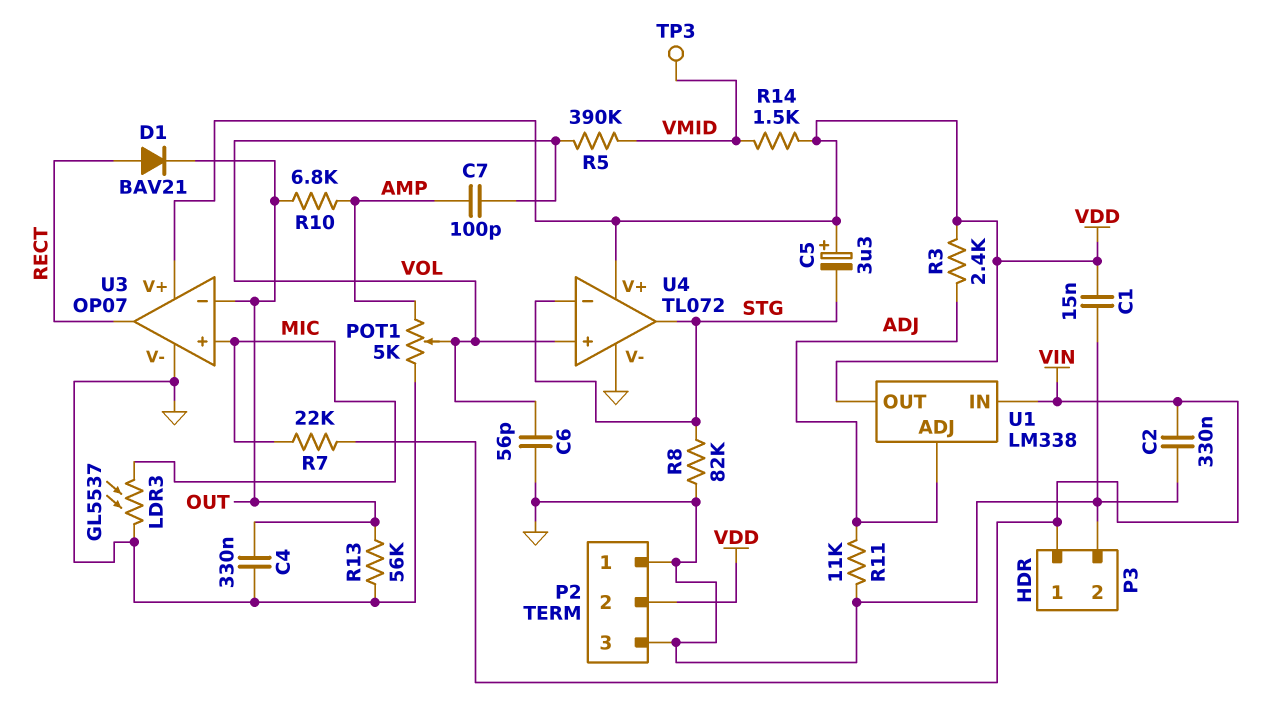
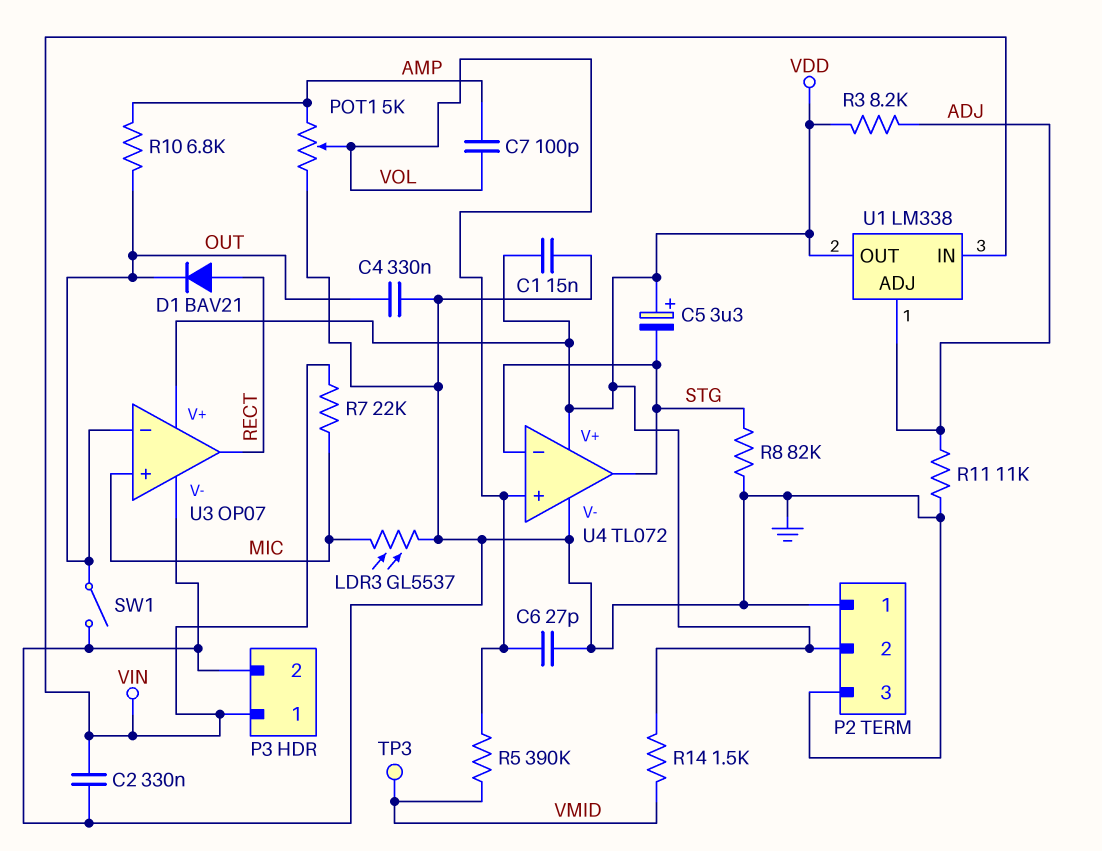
C6: 56pF (GND, VOL) -> 27pF (GND, VOL)
R3: 2.4k (ADJ, VDD) -> 8.2k (ADJ, VDD)
R13: 56k (GND, OUT) -> none
SW1: none -> switch (GND, OUT)

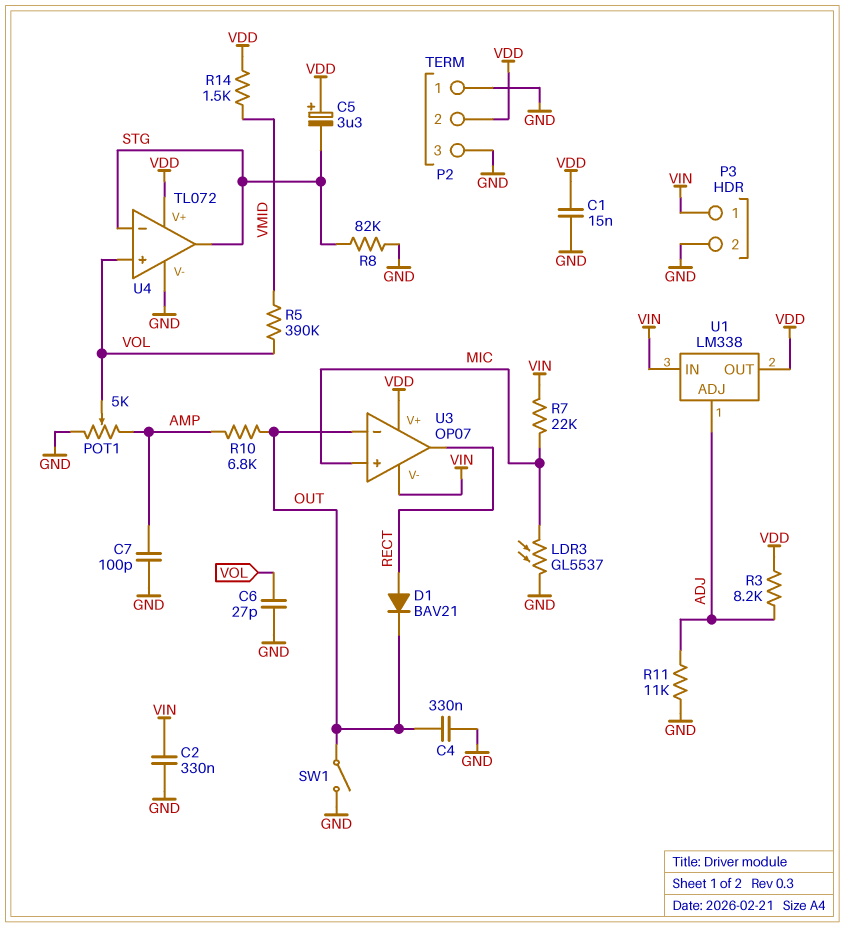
C7: 100pF (AMP, VOL) -> 100pF (AMP, GND)
TP3: test point (VMID) -> none
U3 pin V-: GND -> VIN

